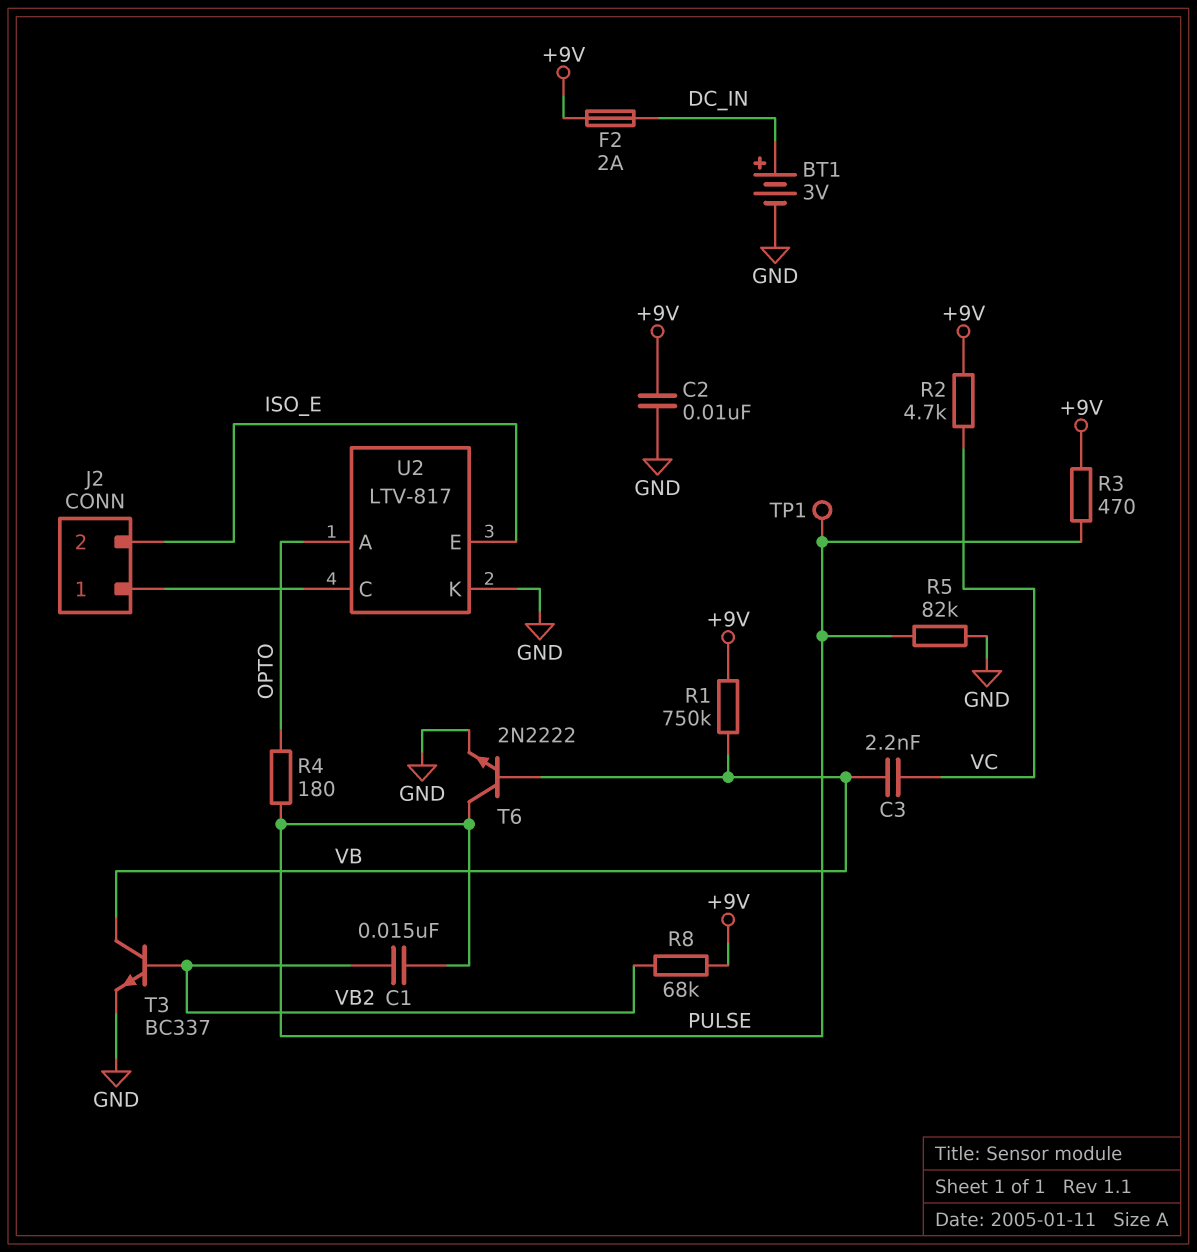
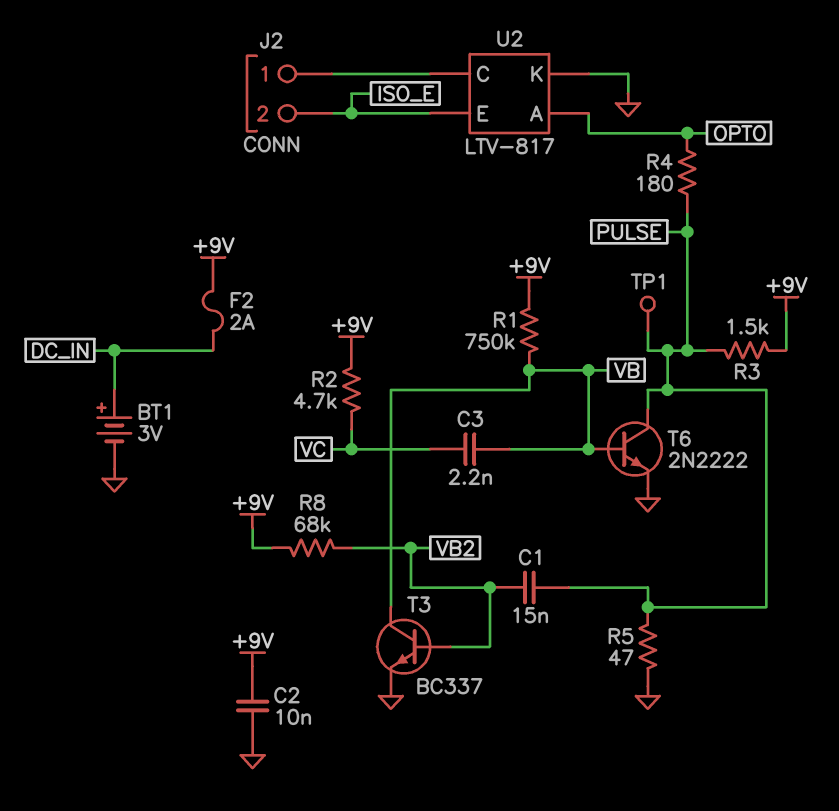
R3: 470 (+9V, PULSE) -> 1.5k (+9V, PULSE)
R5: 82k (GND, PULSE) -> 47 (GND, PULSE)

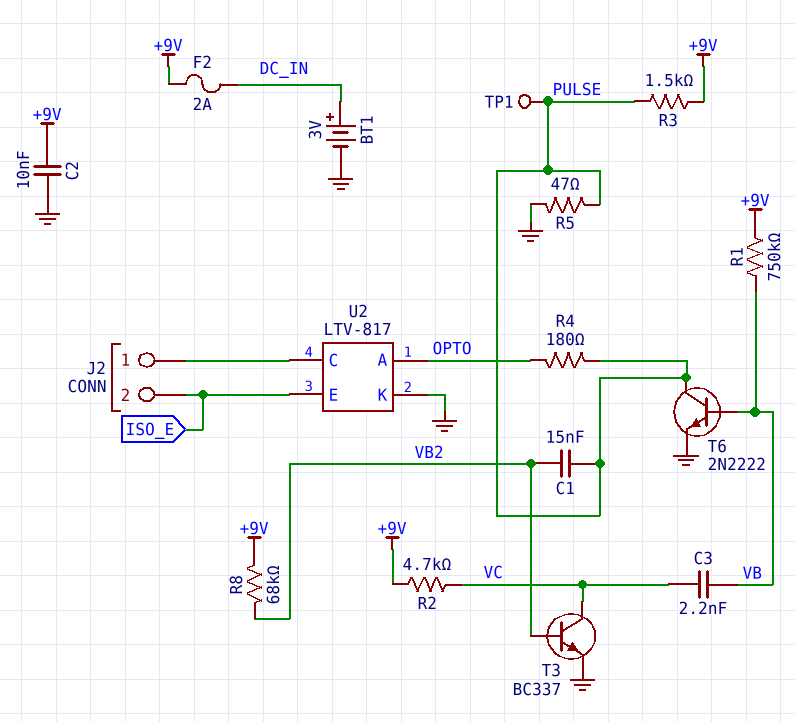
T3: NPN BC337 (B VB2, C VB, E GND) -> NPN BC337 (B VB2, C VC, E GND)

